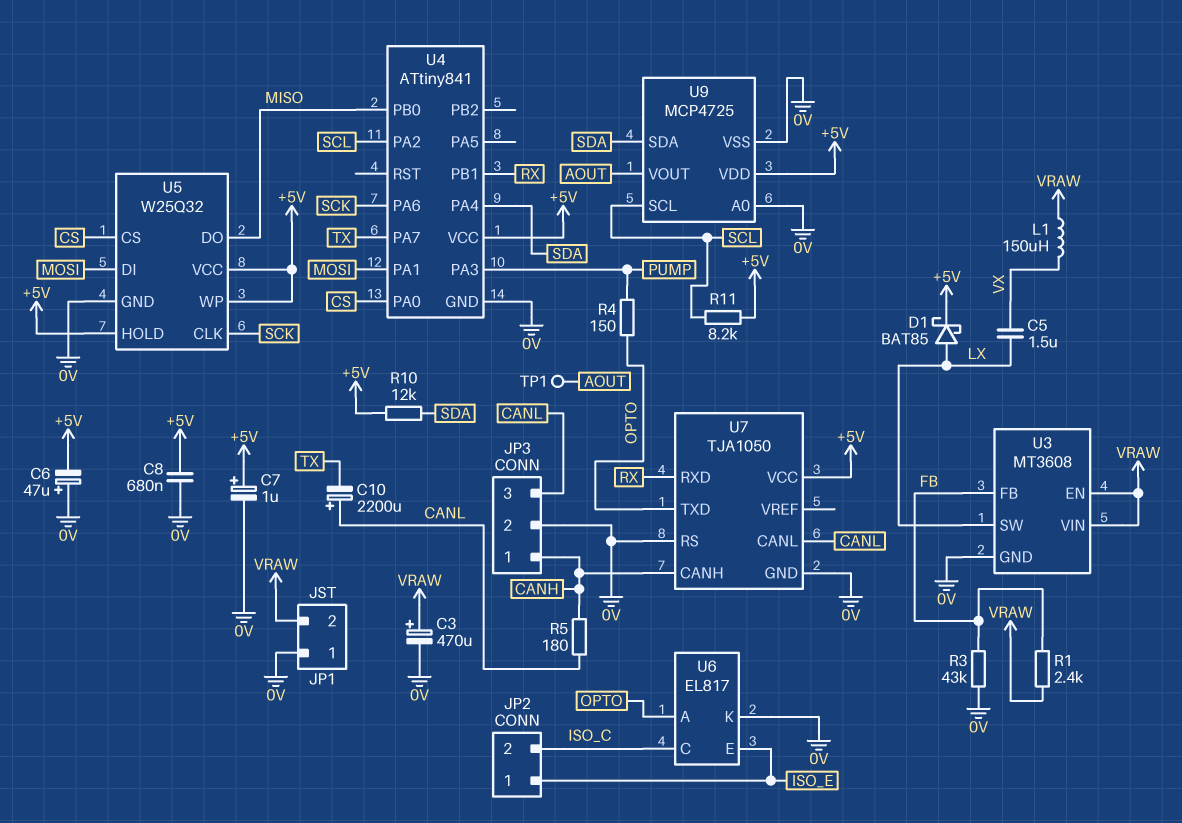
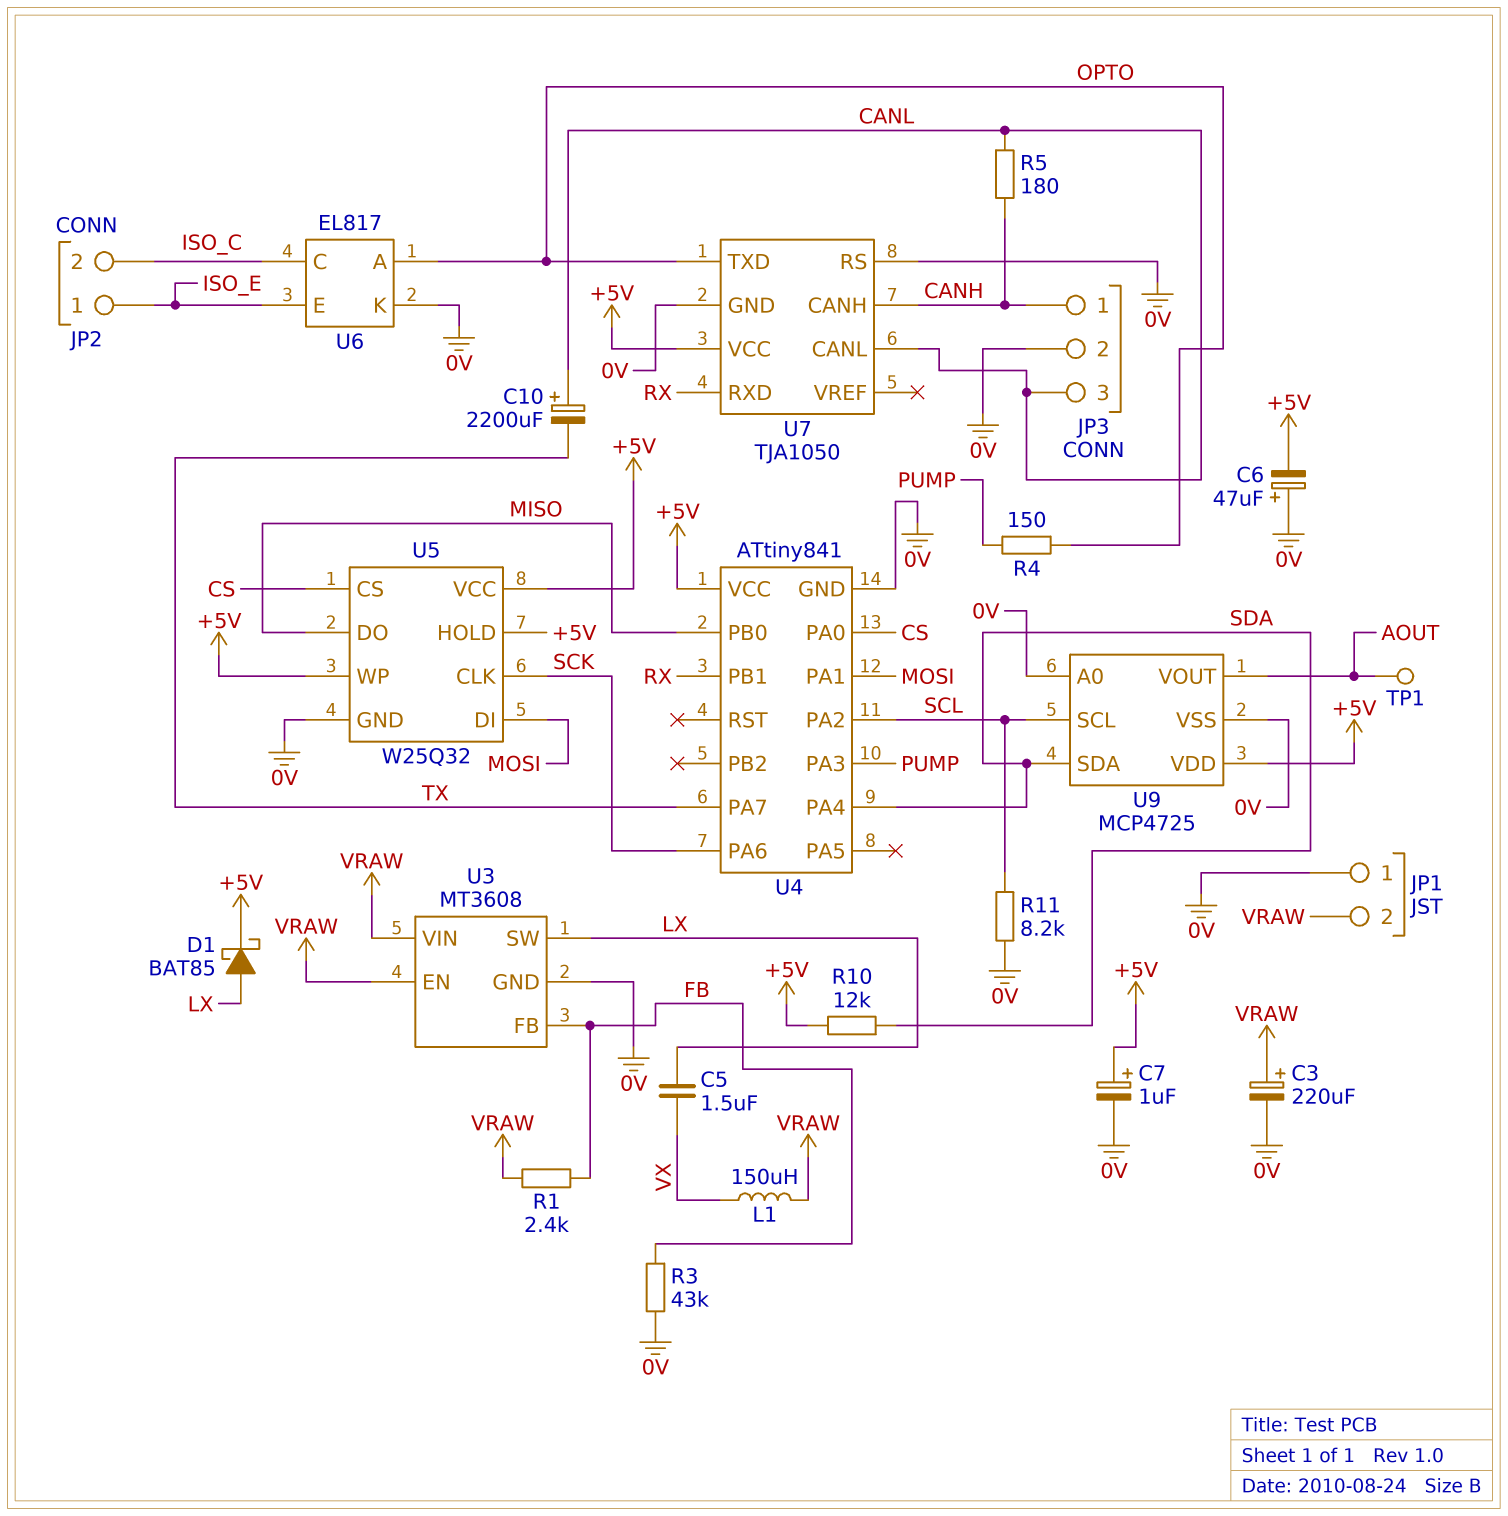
C3: 470uF (plus VRAW, minus 0V) -> 220uF (plus VRAW, minus 0V)
C8: 680nF (+5V, 0V) -> none
R11: 8.2k (+5V, SCL) -> 8.2k (0V, SCL)

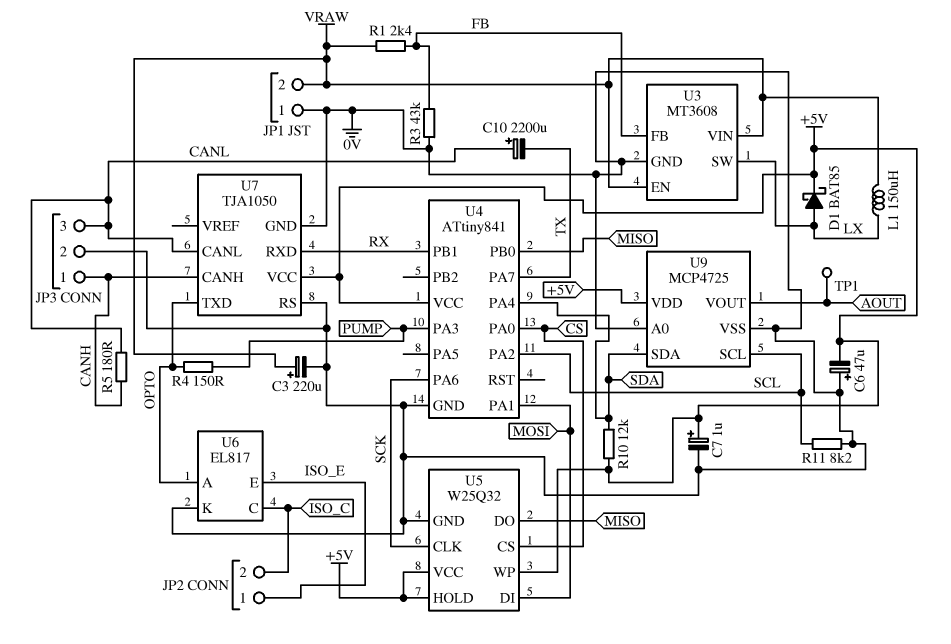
C5: 1.5uF (LX, VX) -> none
L1: 150uH (VRAW, VX) -> 150uH (LX, VRAW)

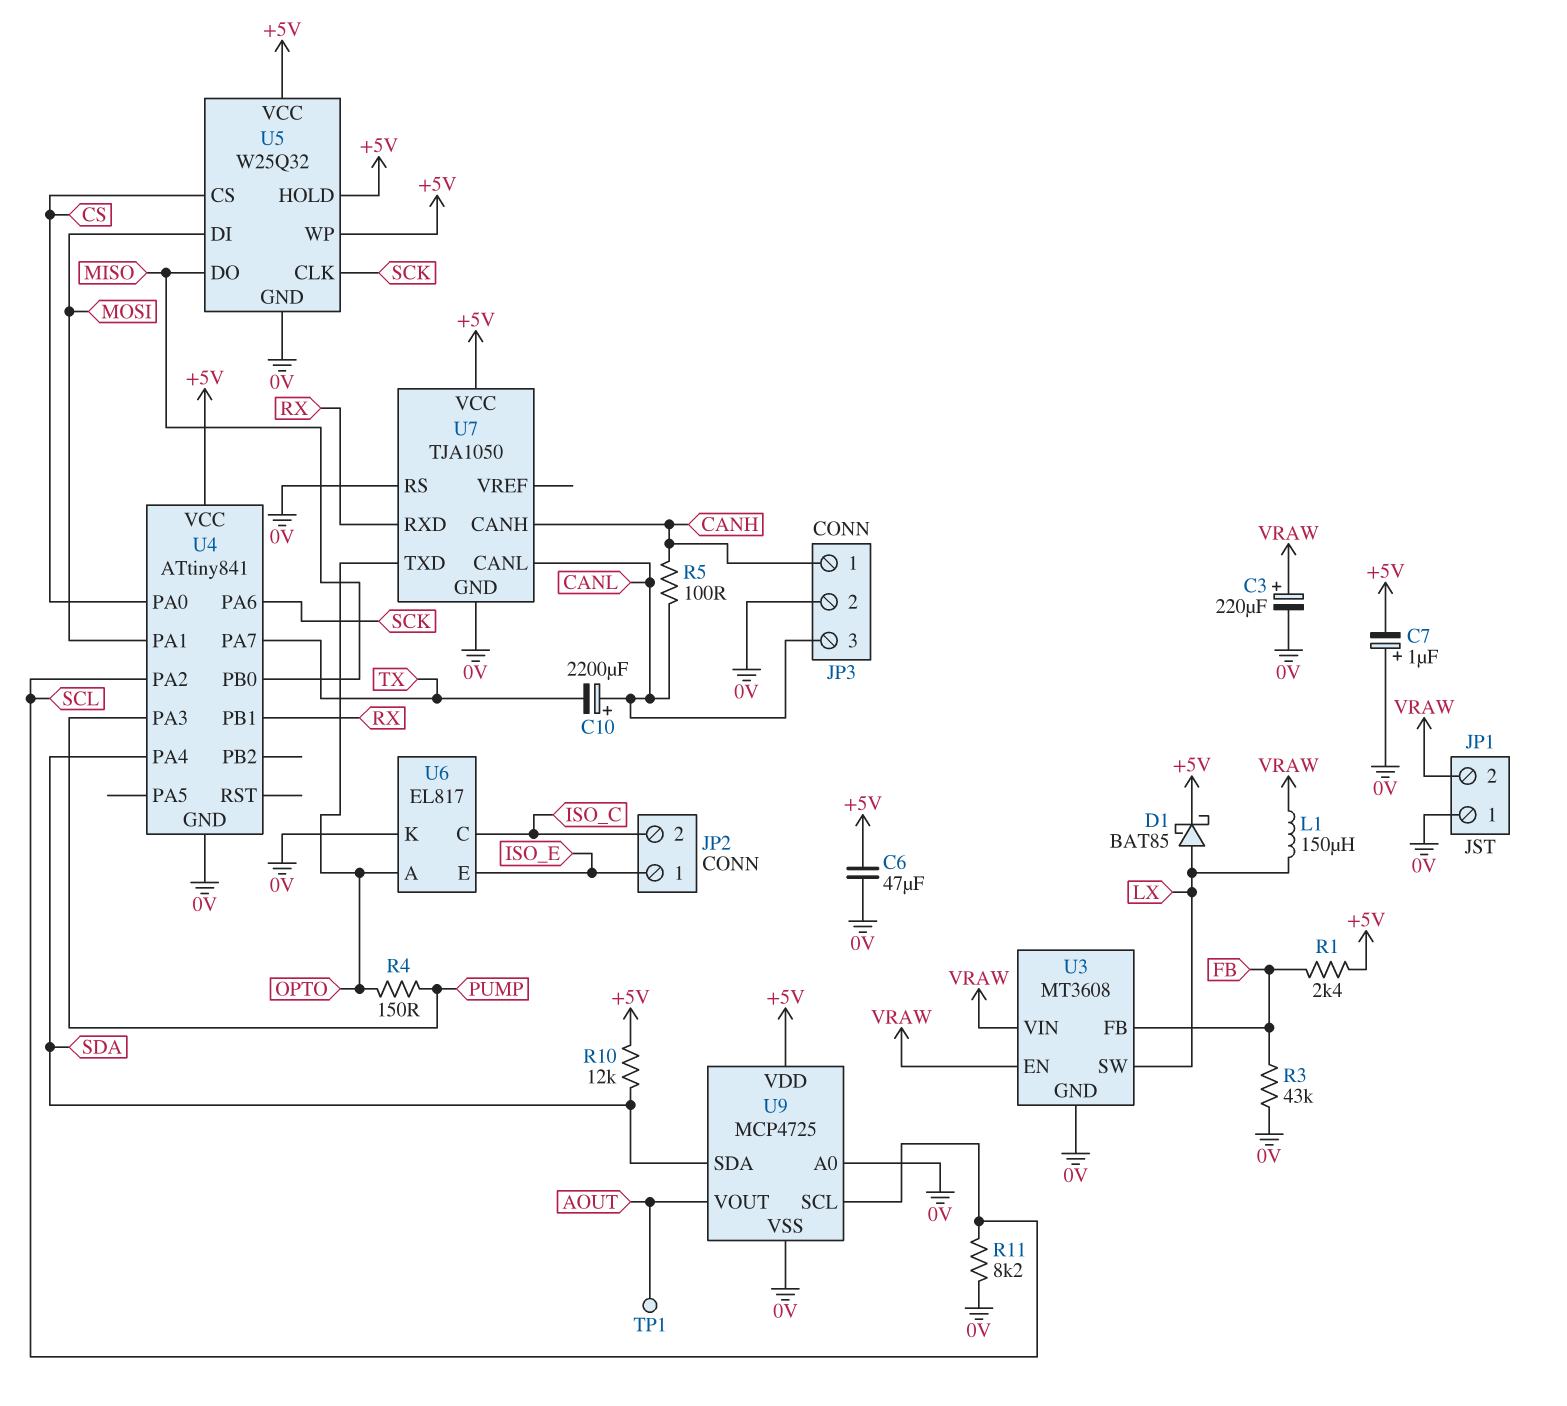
C6: 47uF (plus 0V, minus +5V) -> 47uF (+5V, 0V)
C7: 1uF (plus +5V, minus 0V) -> 1uF (plus 0V, minus +5V)
R1: 2.4k (FB, VRAW) -> 2.4k (+5V, FB)
R5: 180 (CANH, CANL) -> 100 (CANH, CANL)

